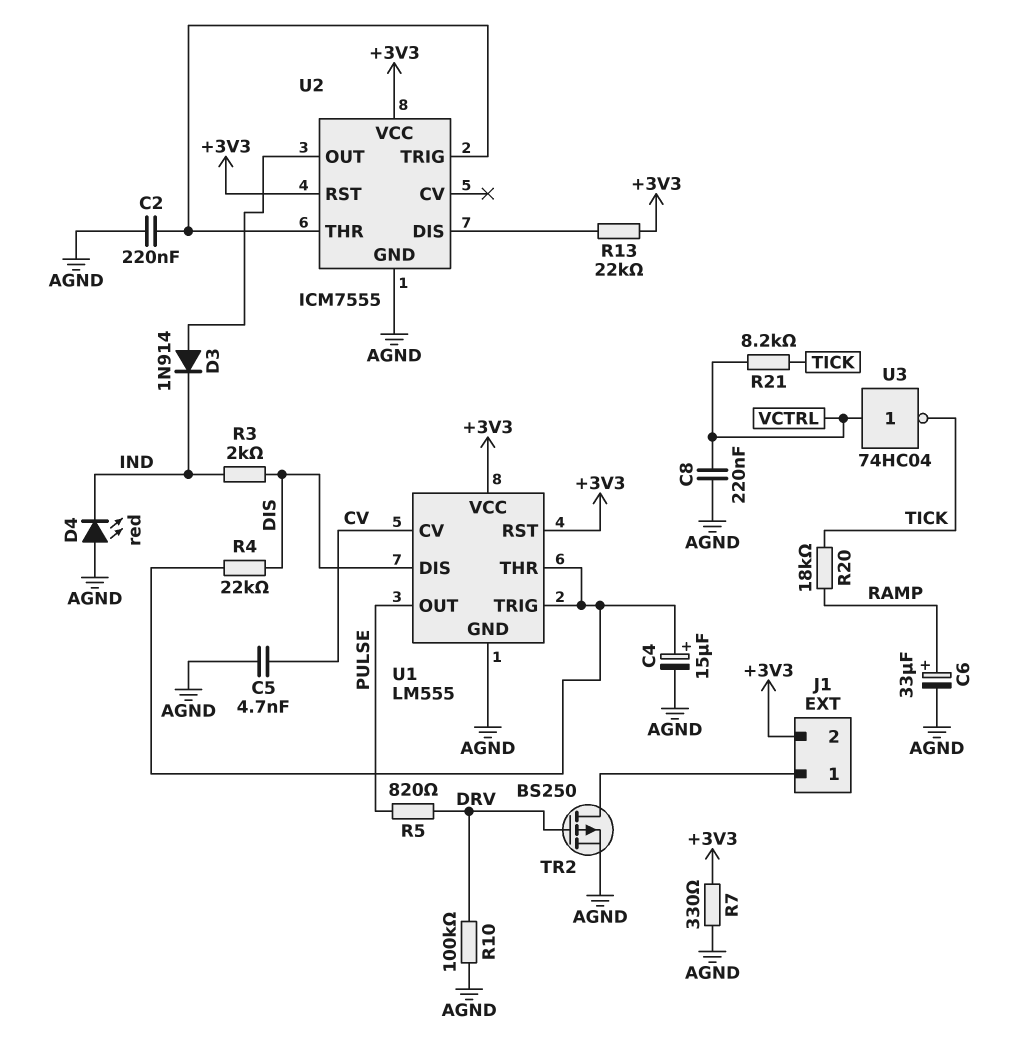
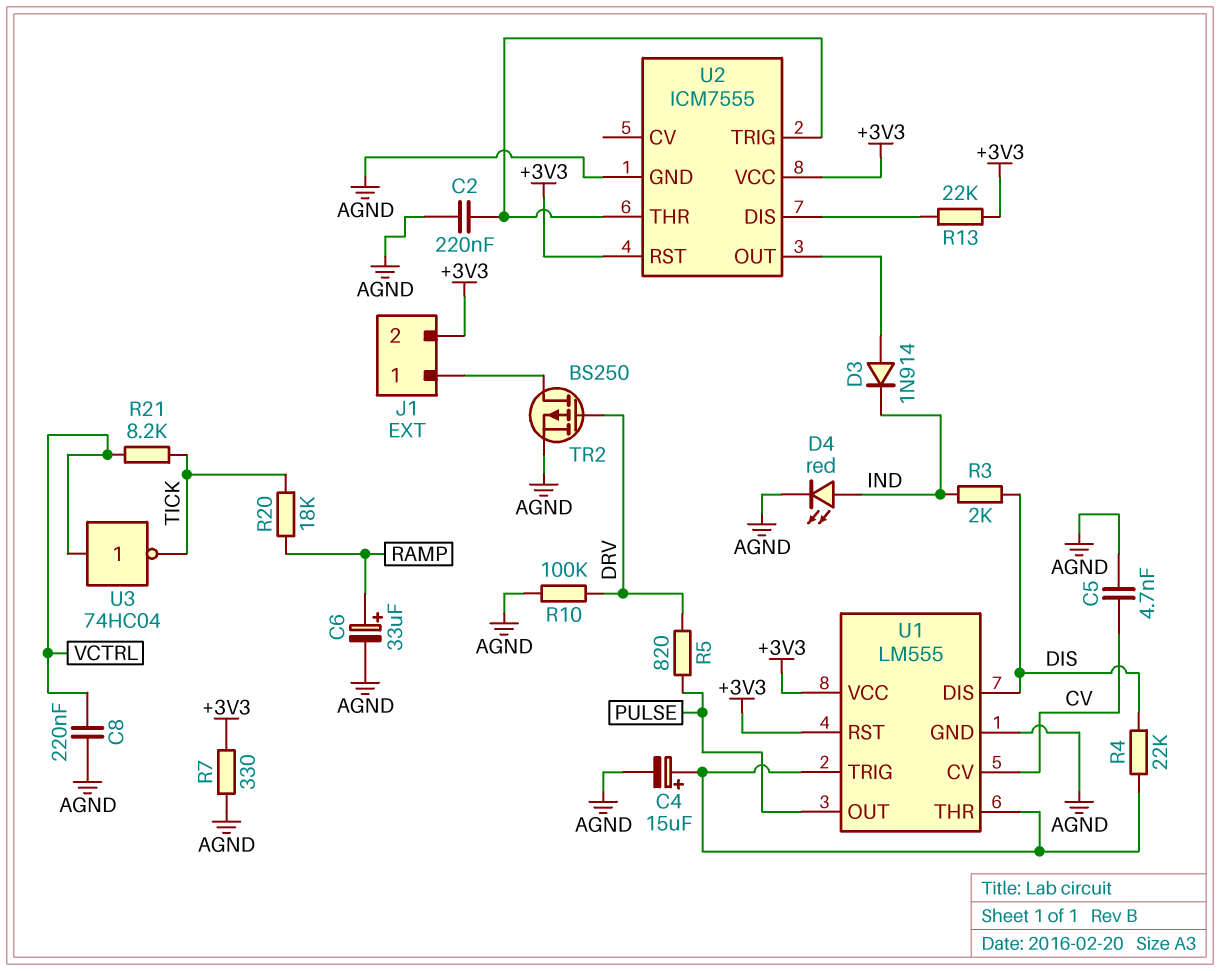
D4: LED red (A AGND, K IND) -> LED red (A IND, K AGND)

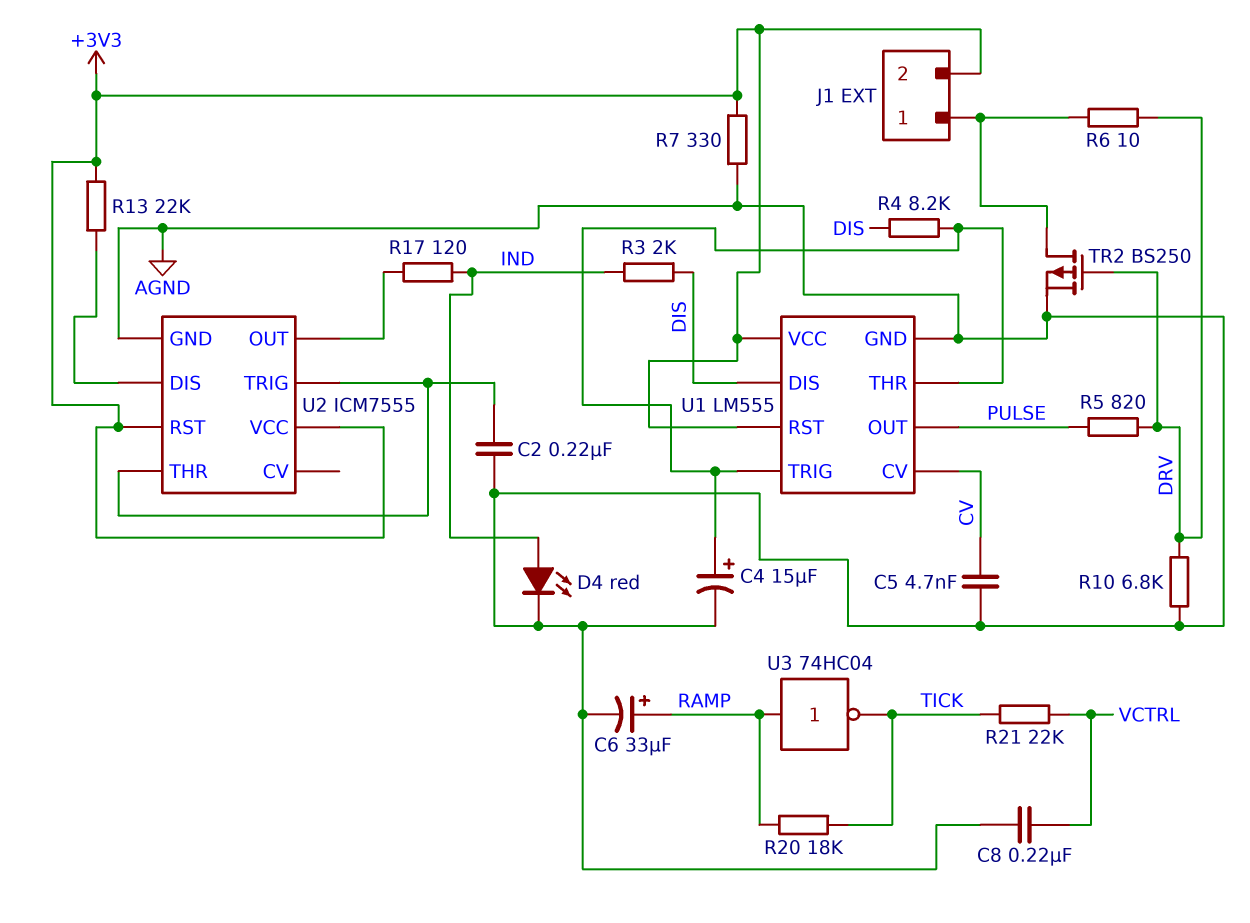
D3: diode 1N914 (A U2/OUT, K IND) -> none
R4: 22k (DIS, U1/THR) -> 8.2k (DIS, U1/THR)
R6: none -> 10 (DRV, J1/1)
R10: 100k (AGND, DRV) -> 6.8k (AGND, DRV)
R17: none -> 120 (IND, U2/OUT)
R21: 8.2k (TICK, VCTRL) -> 22k (TICK, VCTRL)
U3: NOT 74HC04 (in VCTRL, out TICK) -> NOT 74HC04 (in RAMP, out TICK)

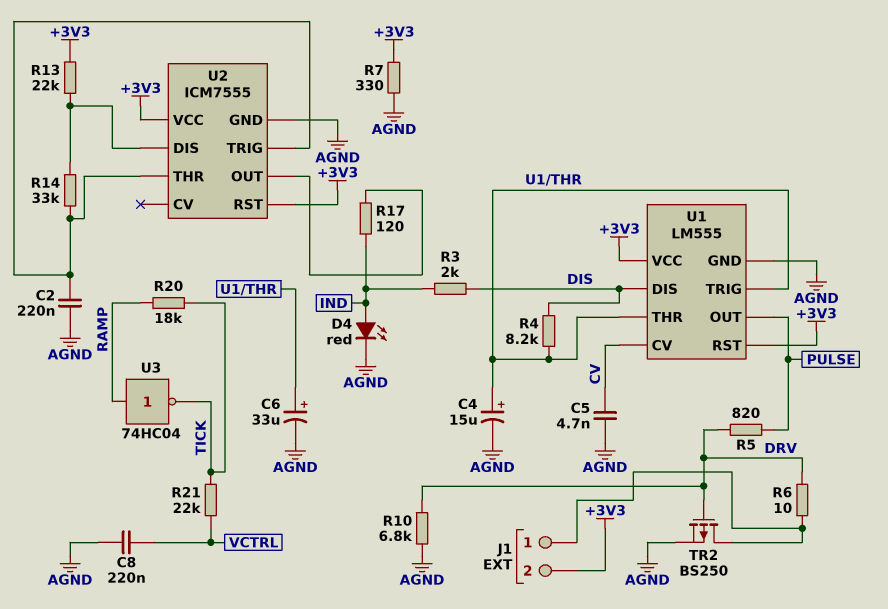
C6: 33uF (plus RAMP, minus AGND) -> 33uF (plus U1/THR, minus AGND)
R14: none -> 33k (U2/DIS, U2/THR)

